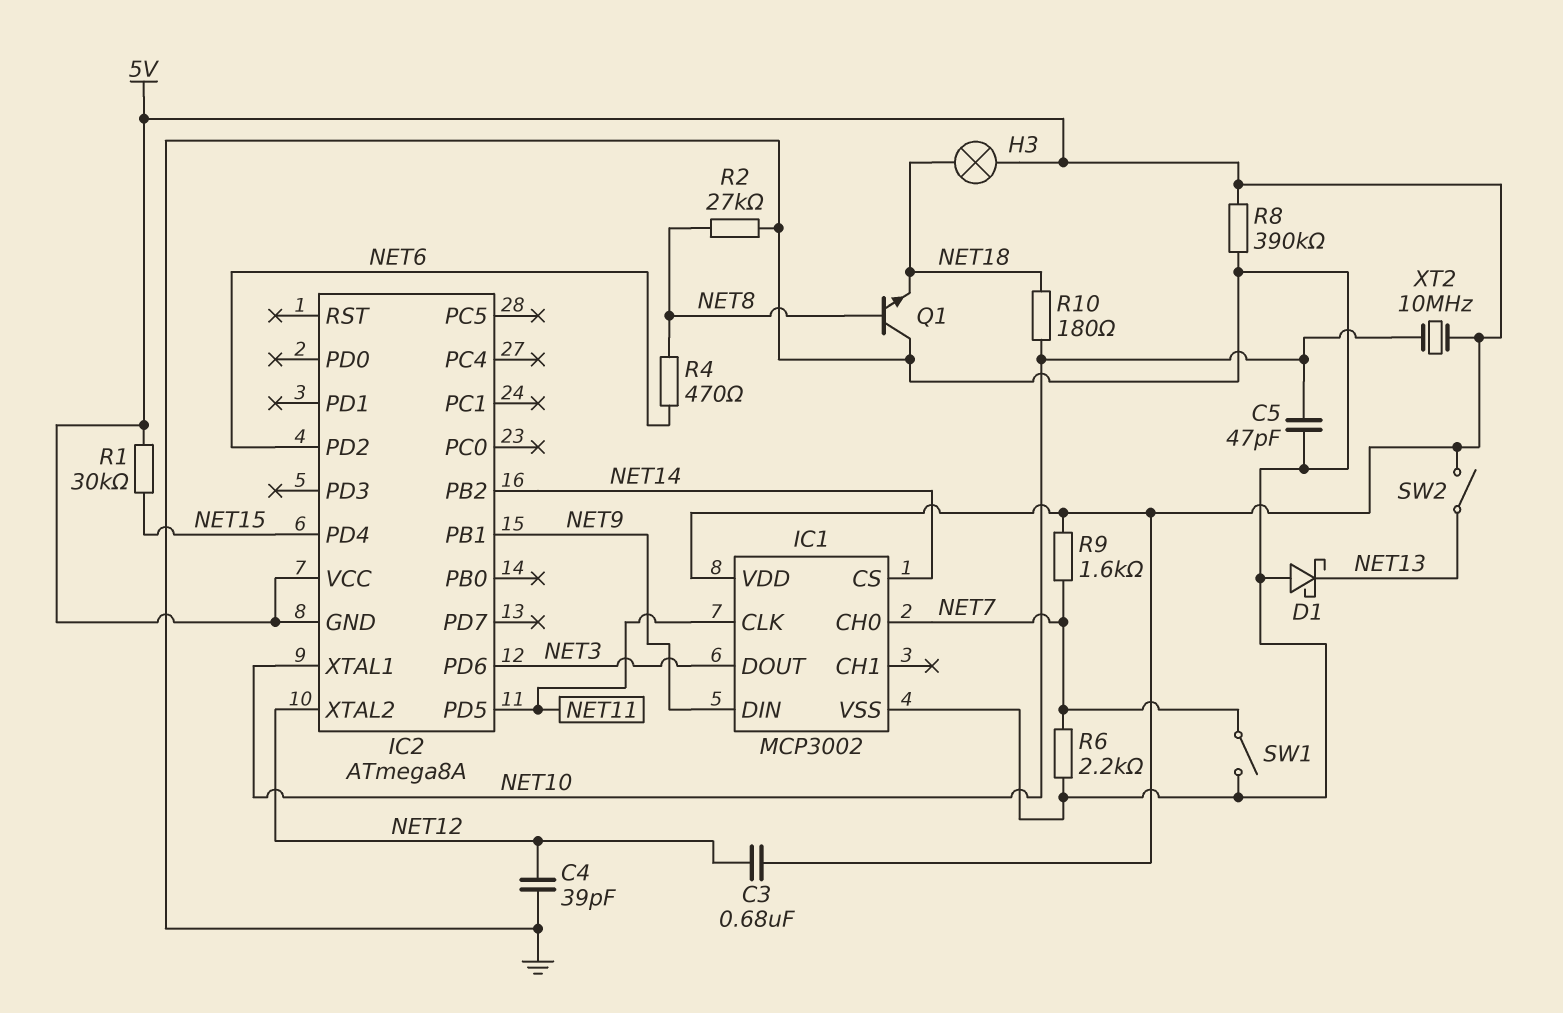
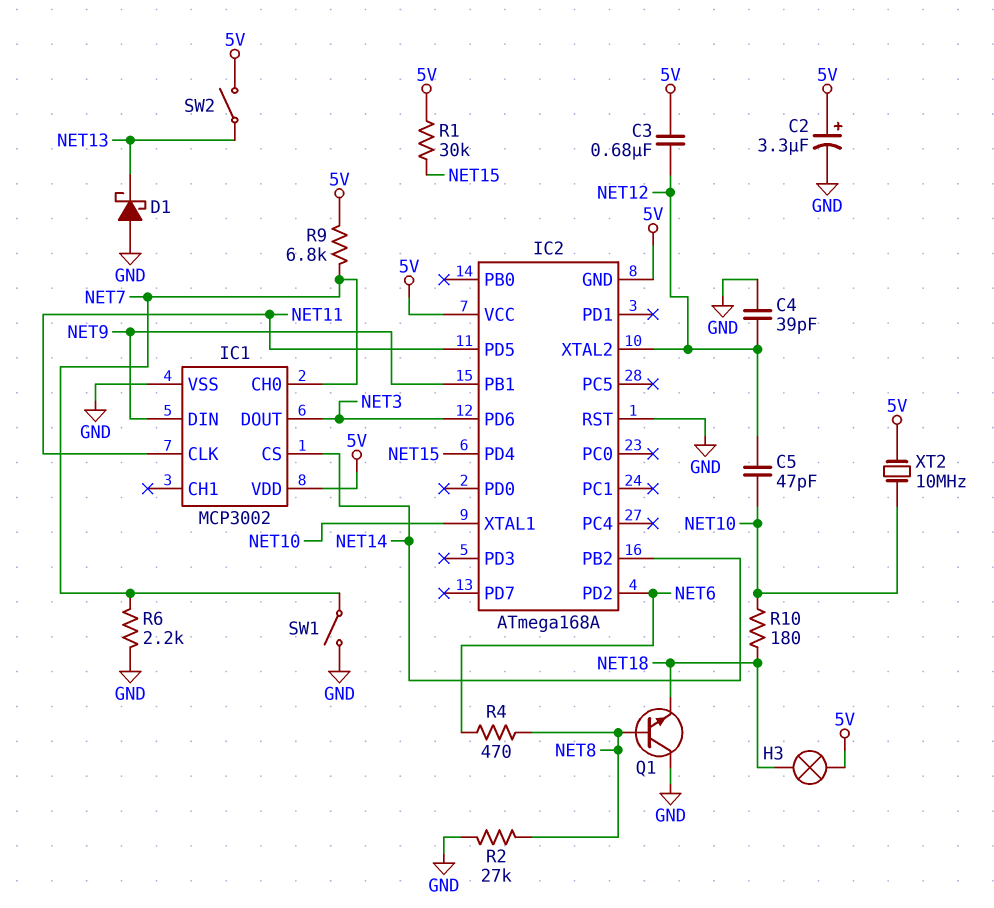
C2: none -> 3.3uF (plus 5V, minus GND)
C5: 47pF (GND, NET10) -> 47pF (NET10, NET12)
IC2: ATmega8A -> ATmega168A
IC2 pin RST: none -> GND
R8: 390k (5V, GND) -> none
R9: 1.6k (5V, NET7) -> 6.8k (5V, NET7)

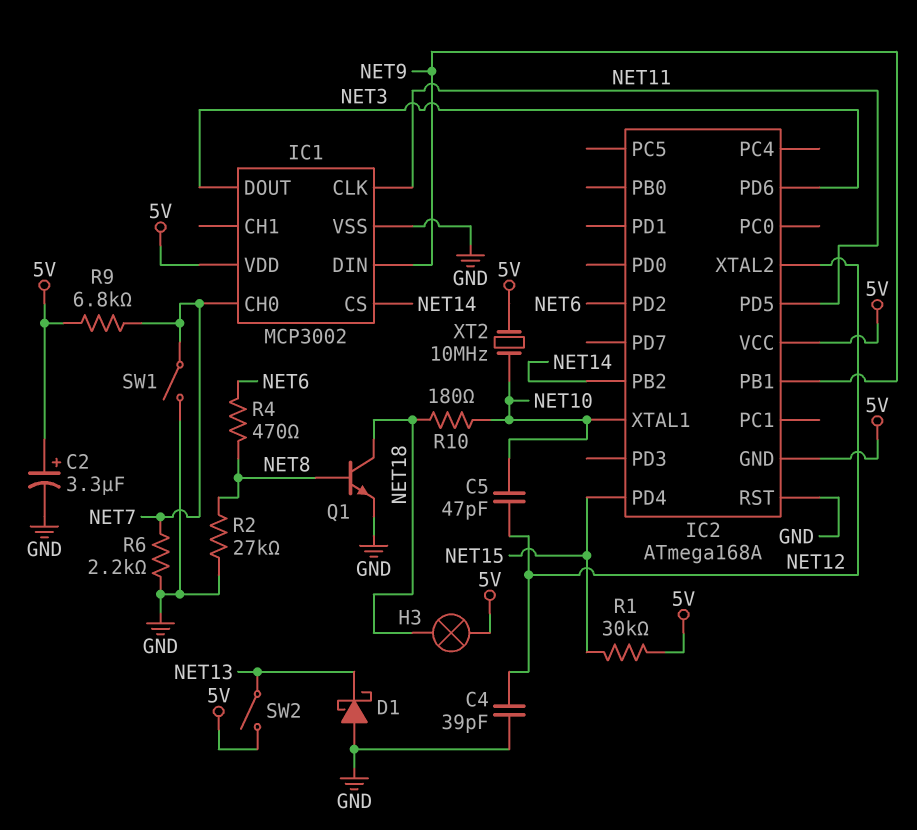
C3: 680nF (5V, NET12) -> none
Q1: NPN (B NET8, C GND, E NET18) -> NPN (B NET8, C NET18, E GND)

